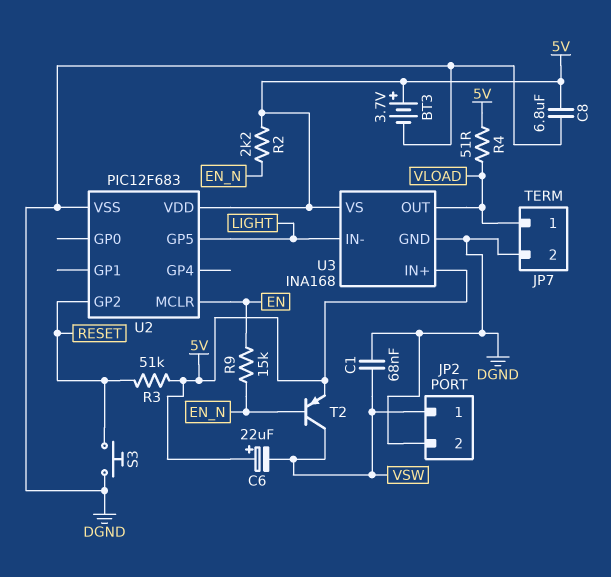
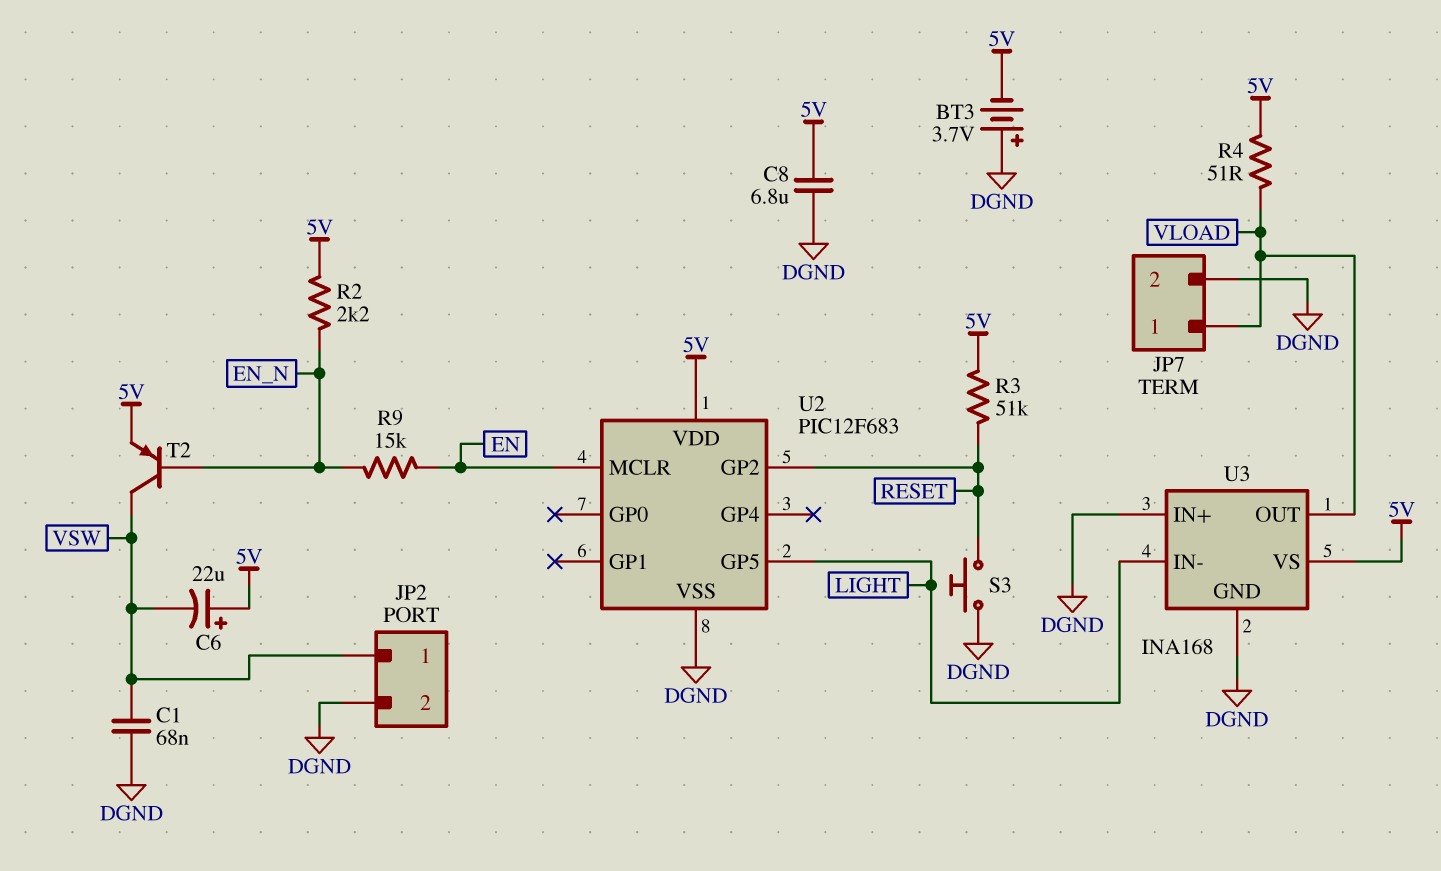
BT3: 3.7V (plus 5V, minus DGND) -> 3.7V (plus DGND, minus 5V)
U3 pin IN+: 5V -> DGND

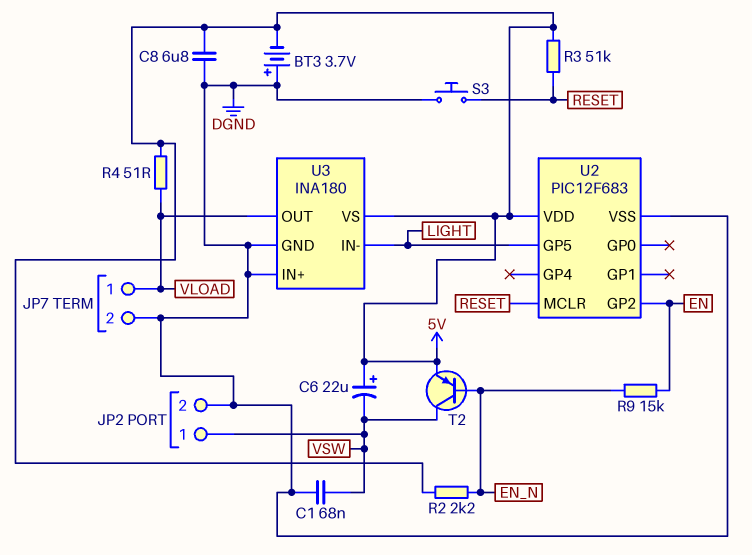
U2 pin GP2: RESET -> EN
U2 pin MCLR: EN -> RESET
U3: INA168 -> INA180

